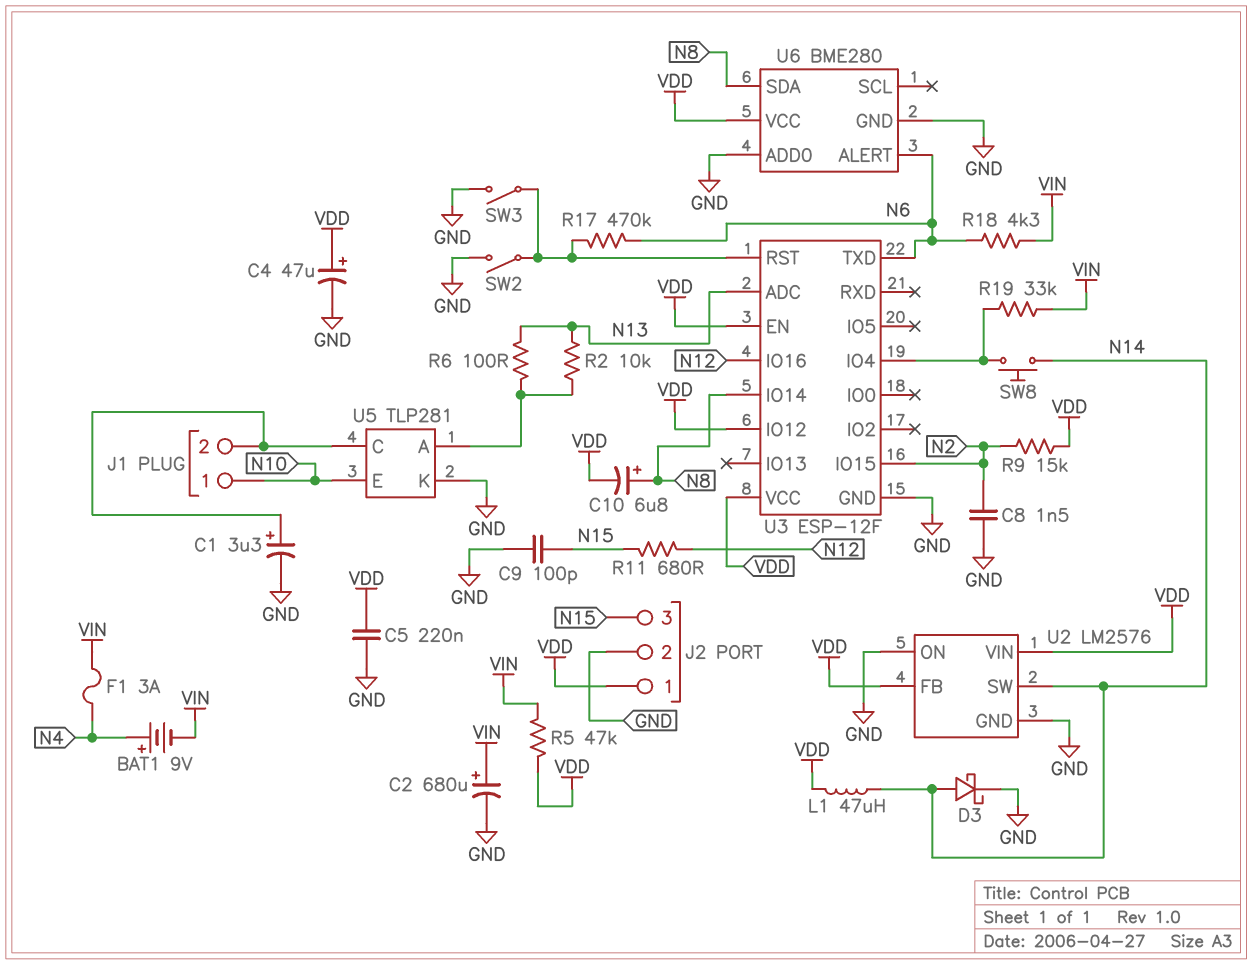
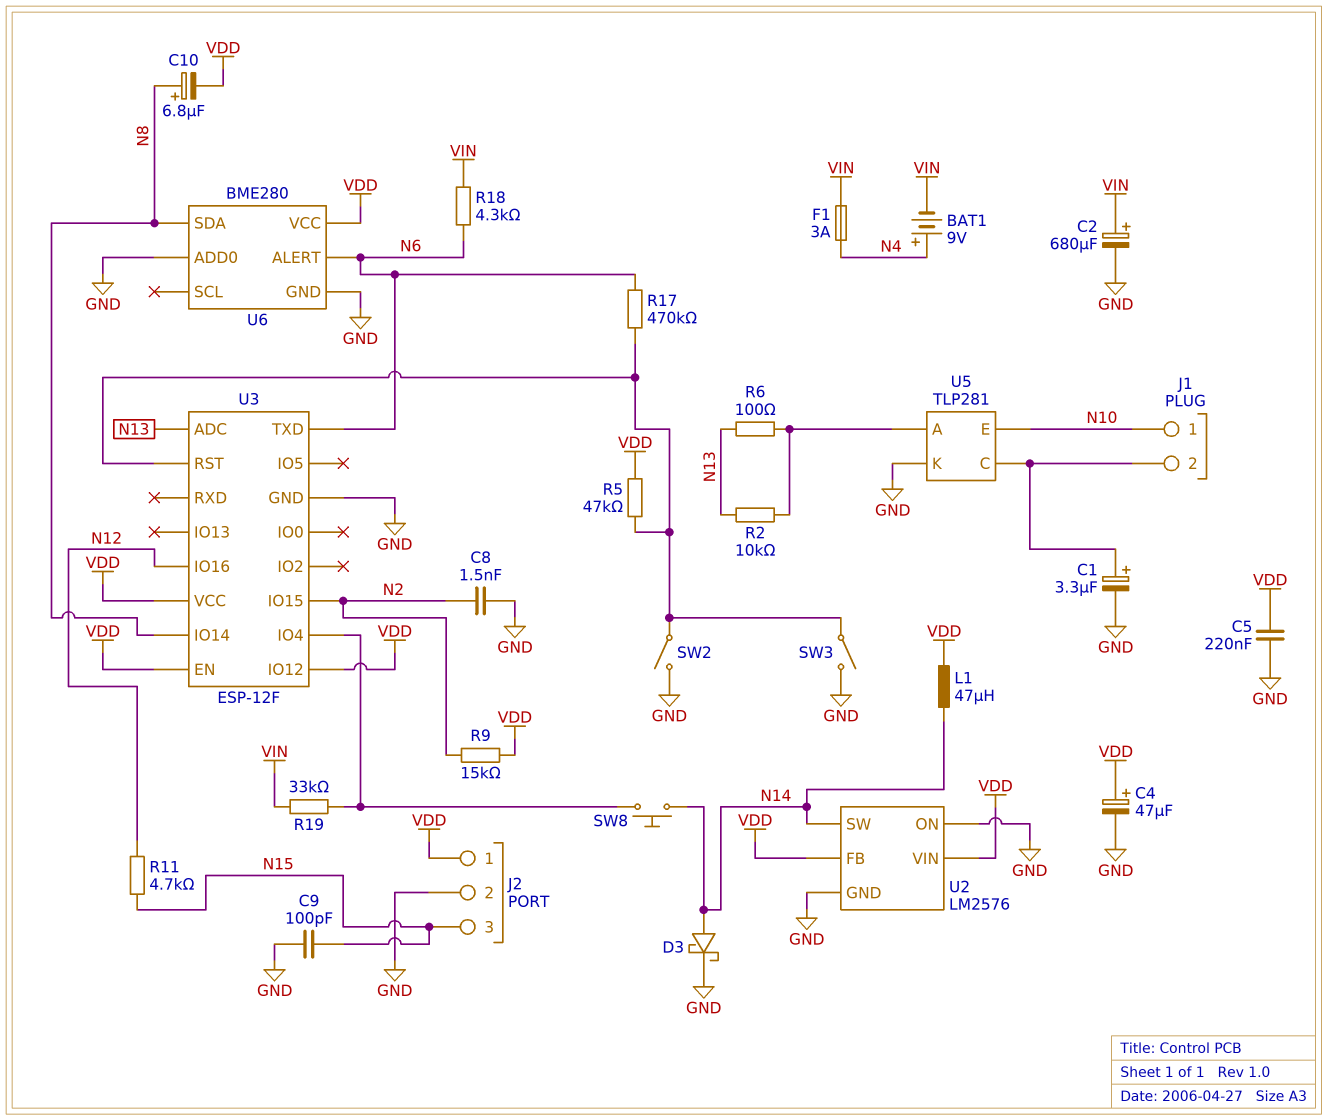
R5: 47k (VDD, VIN) -> 47k (U3/RST, VDD)
R11: 680 (N12, N15) -> 4.7k (N12, N15)

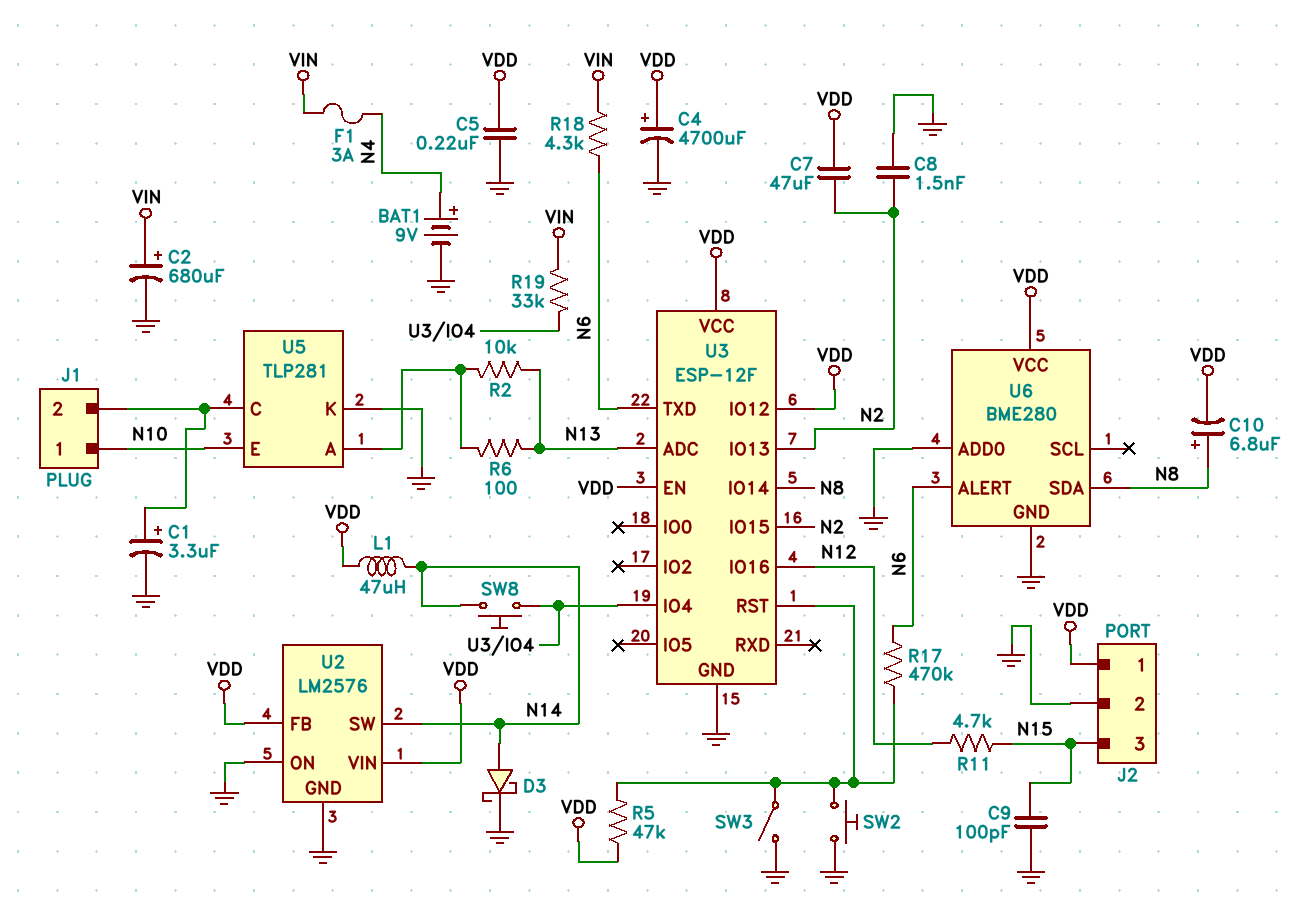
BAT1: 9V (plus N4, minus VIN) -> 9V (plus N4, minus GND)
C4: 47uF (plus VDD, minus GND) -> 4700uF (plus VDD, minus GND)
C7: none -> 47uF (N2, VDD)
R9: 15k (N2, VDD) -> none
SW2: switch (GND, U3/RST) -> button (GND, U3/RST)
U3 pin IO13: none -> N2

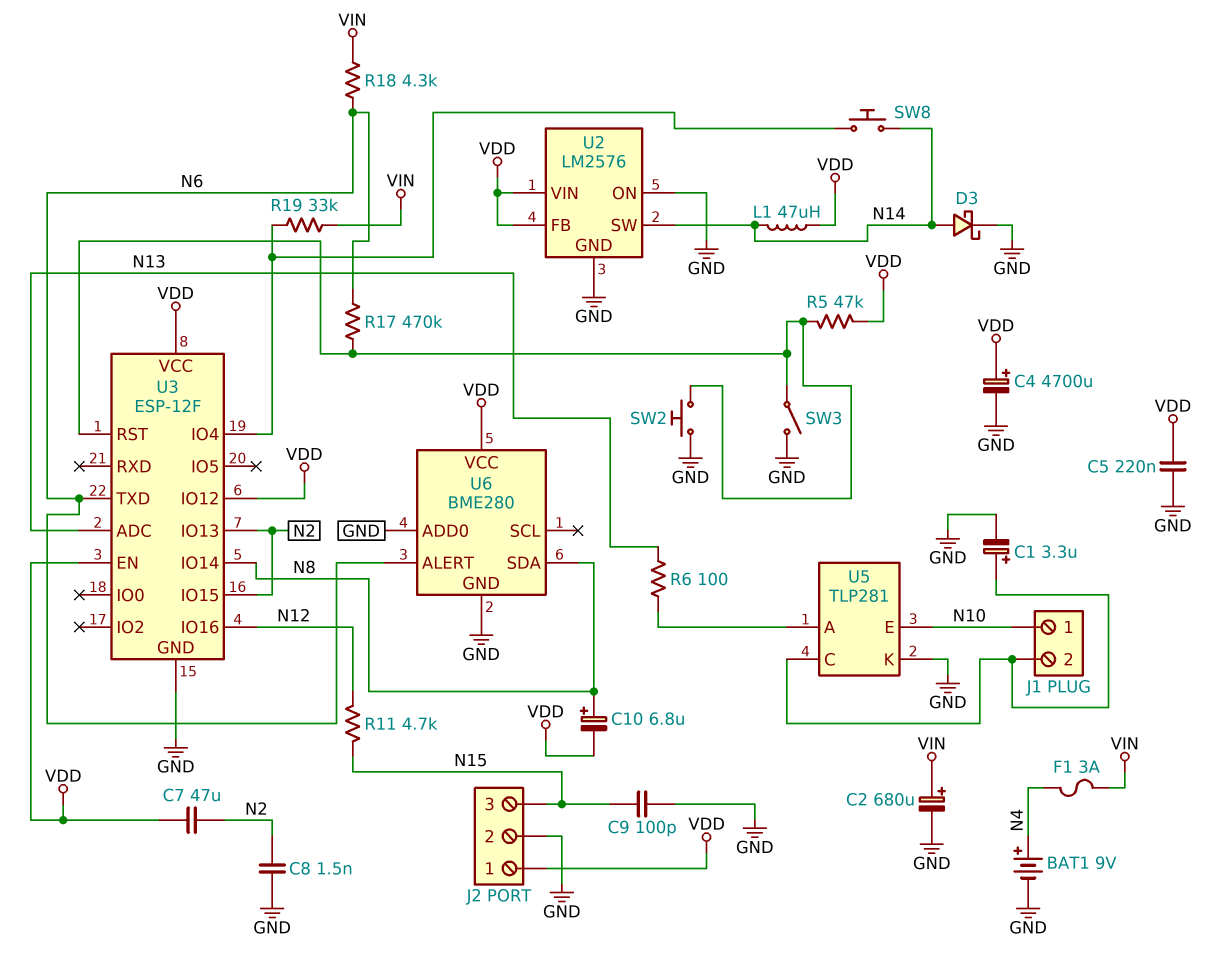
R2: 10k (N13, U5/A) -> none

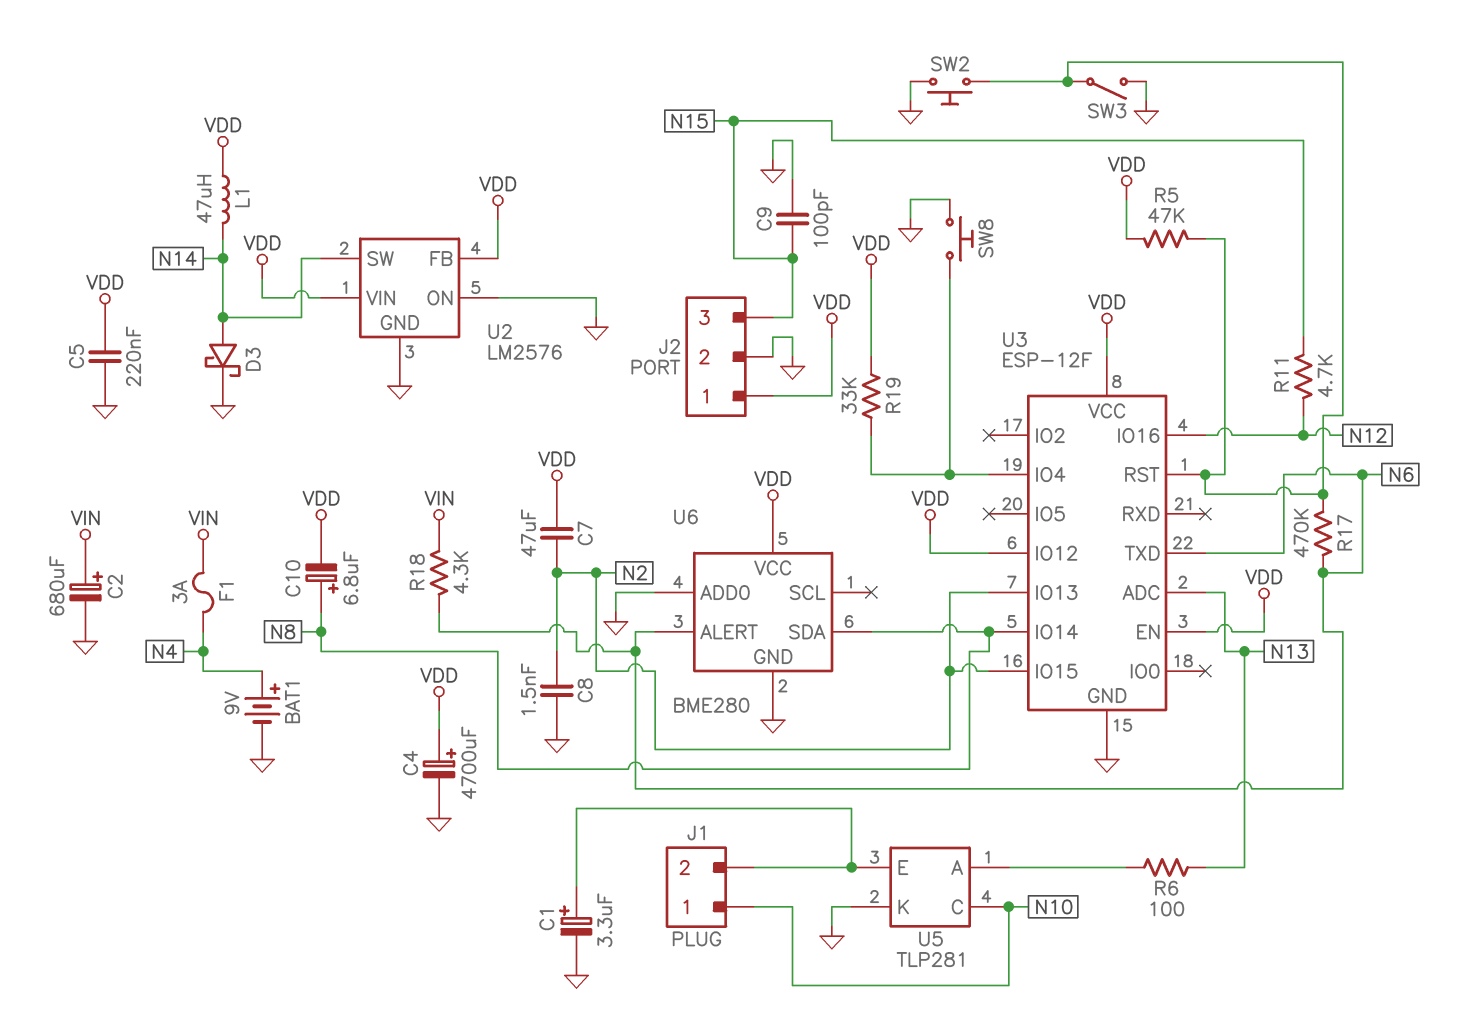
R19: 33k (U3/IO4, VIN) -> 33k (U3/IO4, VDD)
SW8: button (N14, U3/IO4) -> button (GND, U3/IO4)
U5 pin C: J1/2 -> N10
U5 pin E: N10 -> J1/2

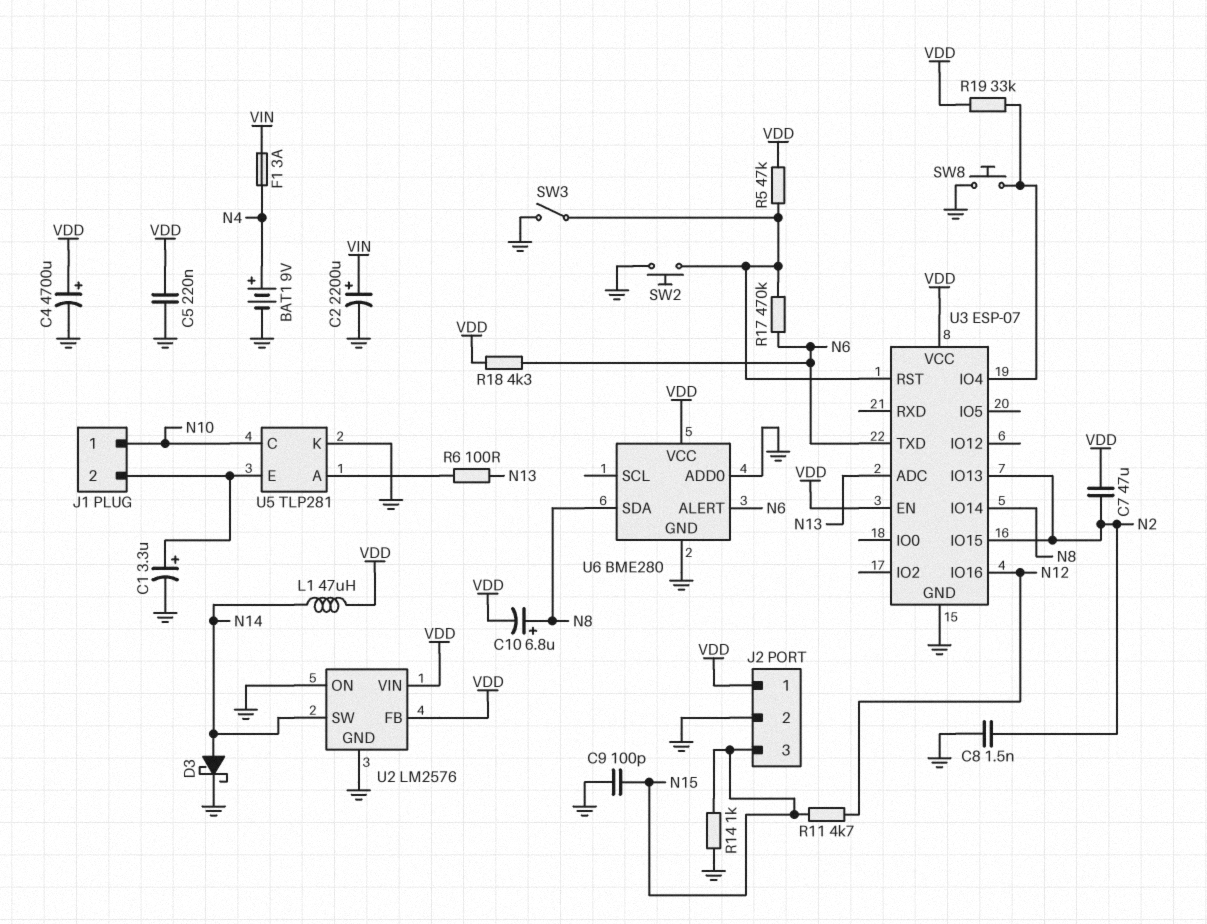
C2: 680uF (plus VIN, minus GND) -> 2200uF (plus VIN, minus GND)
R14: none -> 1k (GND, N15)
R18: 4.3k (N6, VIN) -> 4.3k (N6, VDD)
U3: ESP-12F -> ESP-07
U3 pin IO12: VDD -> none

